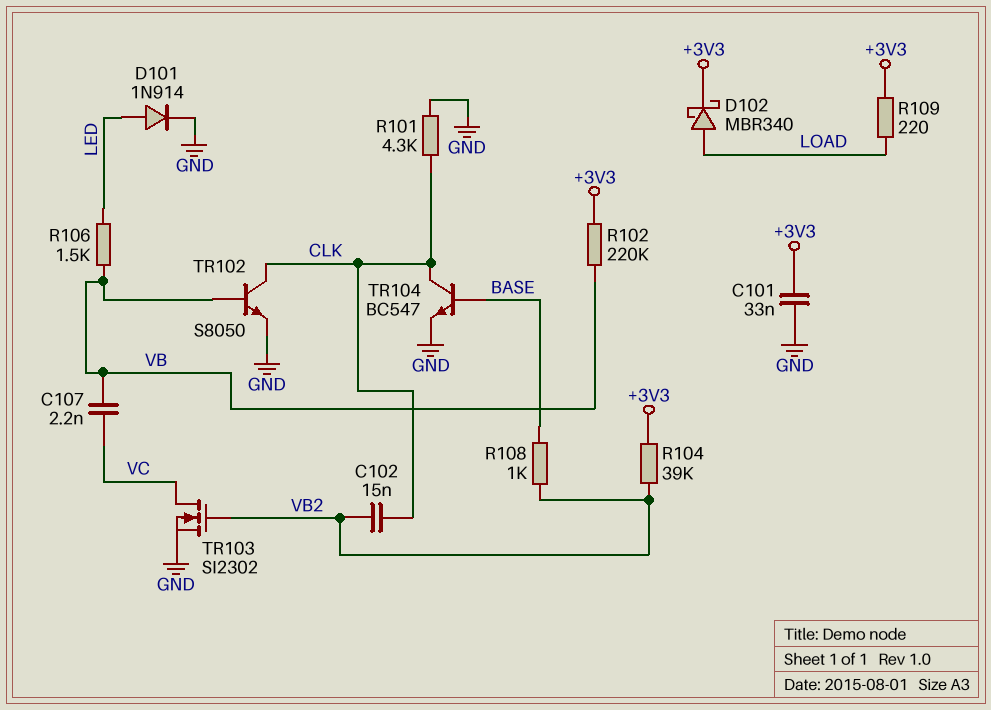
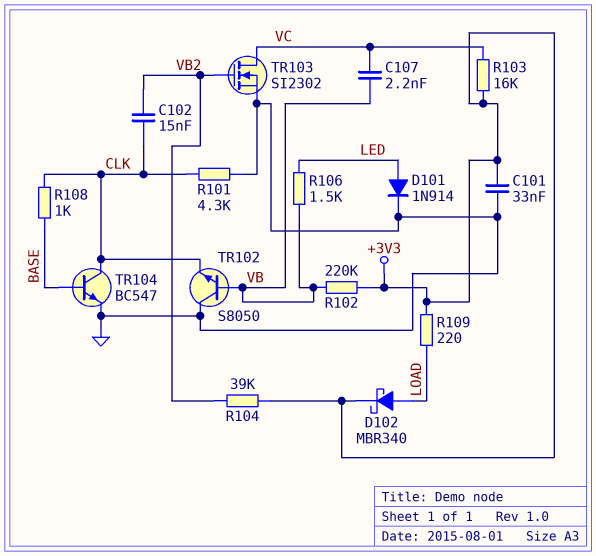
R103: none -> 16k (+3V3, VC)
R108: 1k (BASE, VB2) -> 1k (BASE, CLK)
TR102: NPN S8050 (B VB, C CLK, E GND) -> NPN S8050 (B VB, C GND, E CLK)

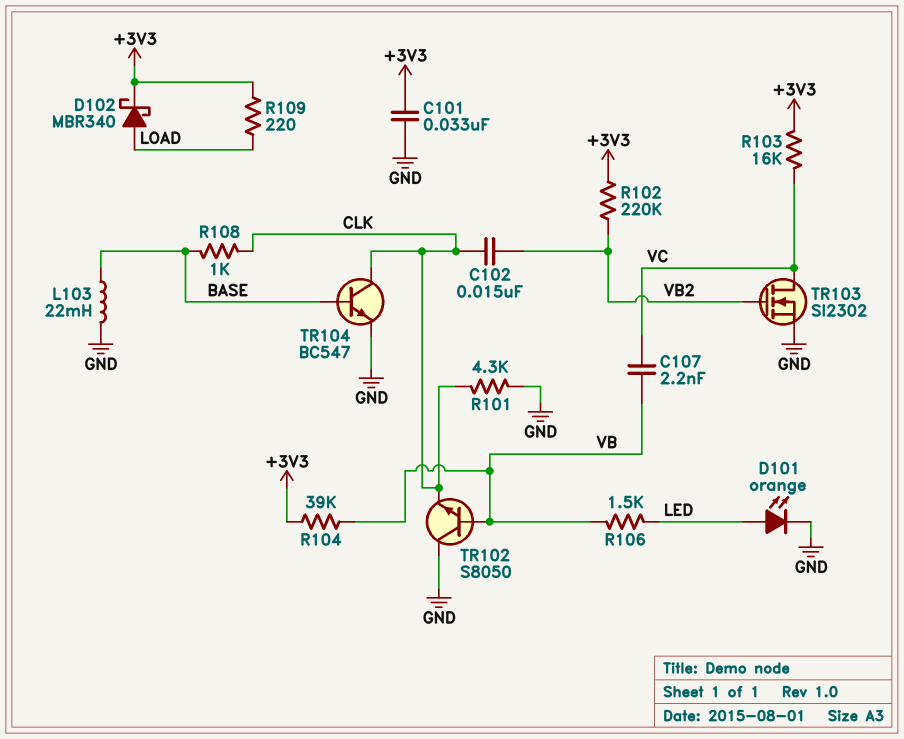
D101: diode 1N914 (A LED, K GND) -> LED orange (A LED, K GND)
L103: none -> 22mH (BASE, GND)
R102: 220k (+3V3, VB) -> 220k (+3V3, VB2)
R104: 39k (+3V3, VB2) -> 39k (+3V3, VB)

